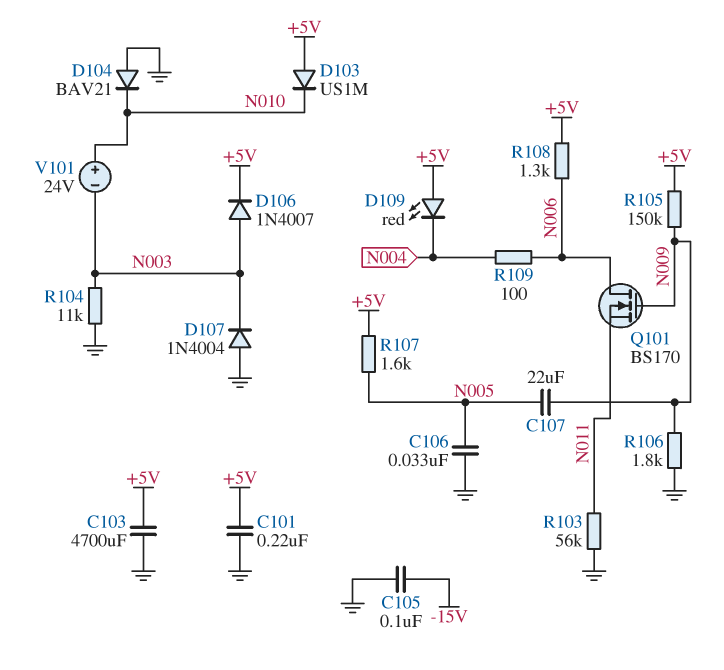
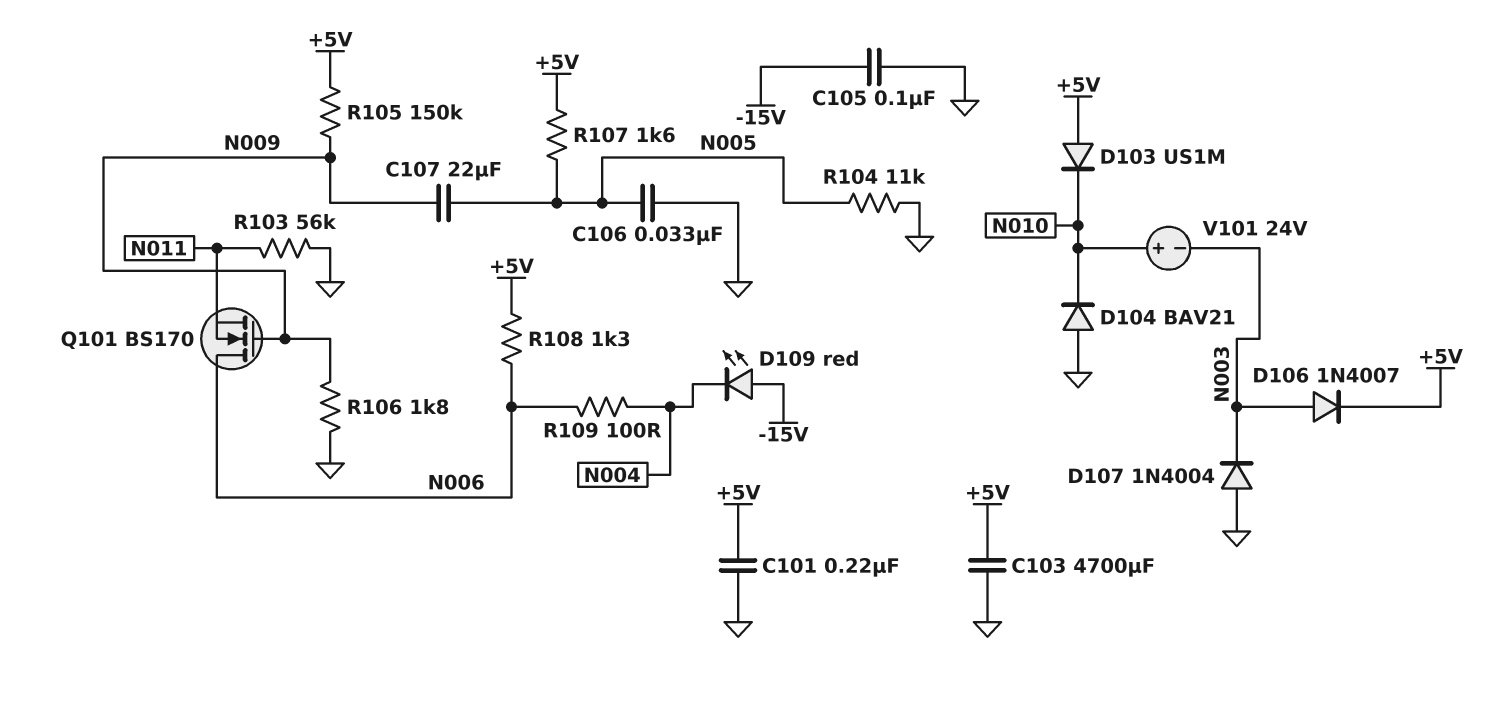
D109: LED red (A +5V, K N004) -> LED red (A -15V, K N004)
R104: 11k (GND, N003) -> 11k (GND, N005)

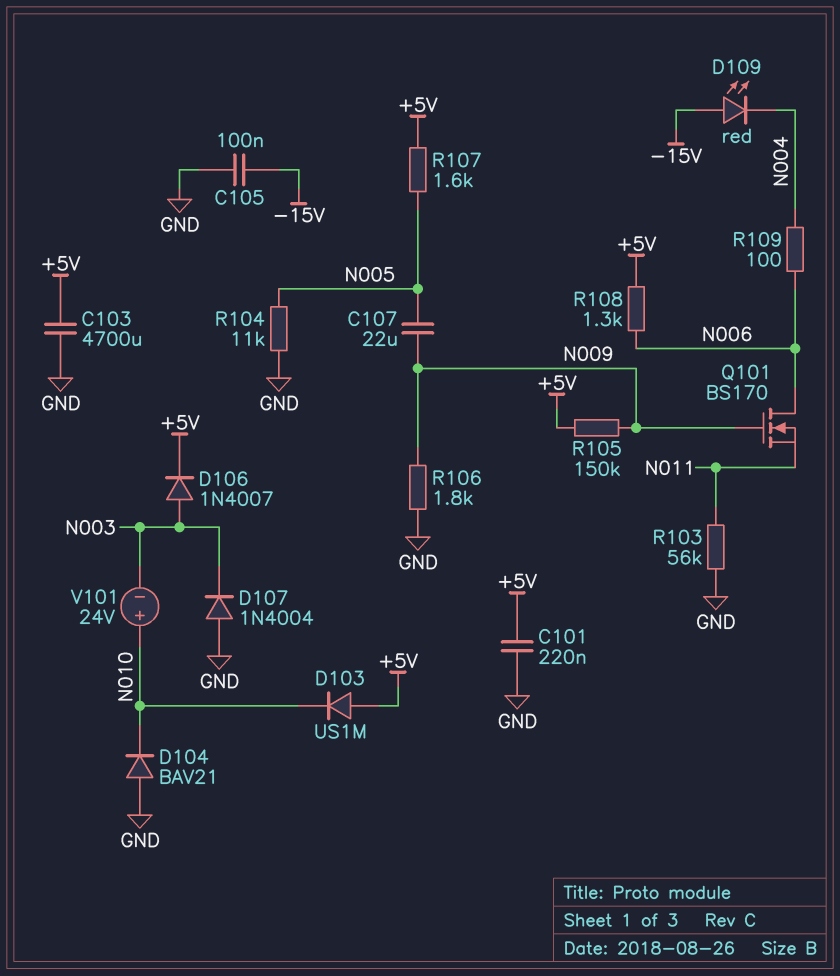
C106: 33nF (GND, N005) -> none

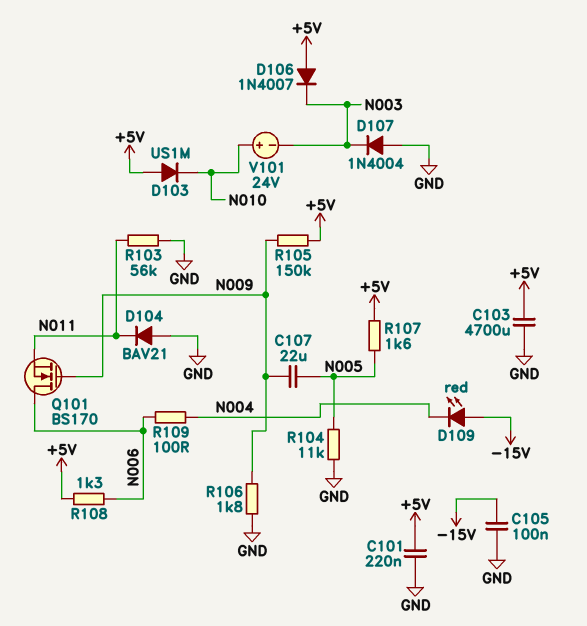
D104: diode BAV21 (A GND, K N010) -> diode BAV21 (A GND, K N011)
D106: diode 1N4007 (A N003, K +5V) -> diode 1N4007 (A +5V, K N003)

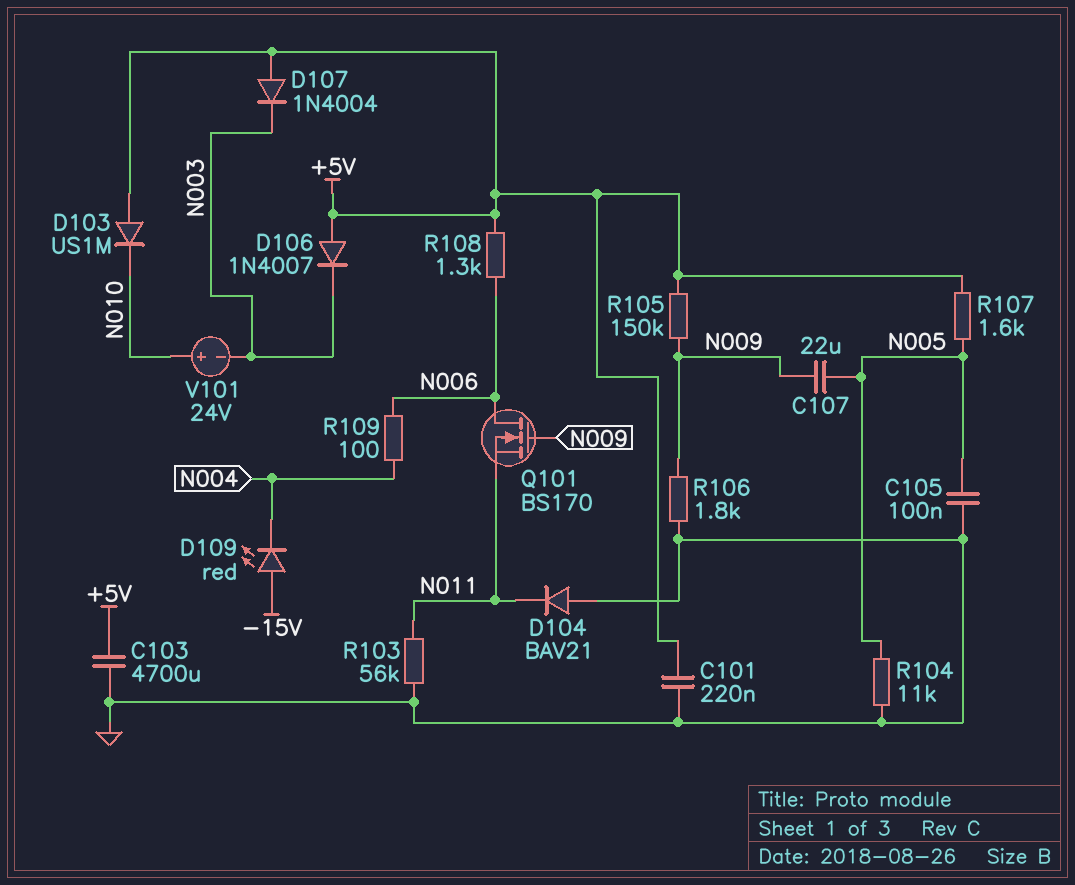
C105: 100nF (-15V, GND) -> 100nF (GND, N005)
D107: diode 1N4004 (A GND, K N003) -> diode 1N4004 (A +5V, K N003)

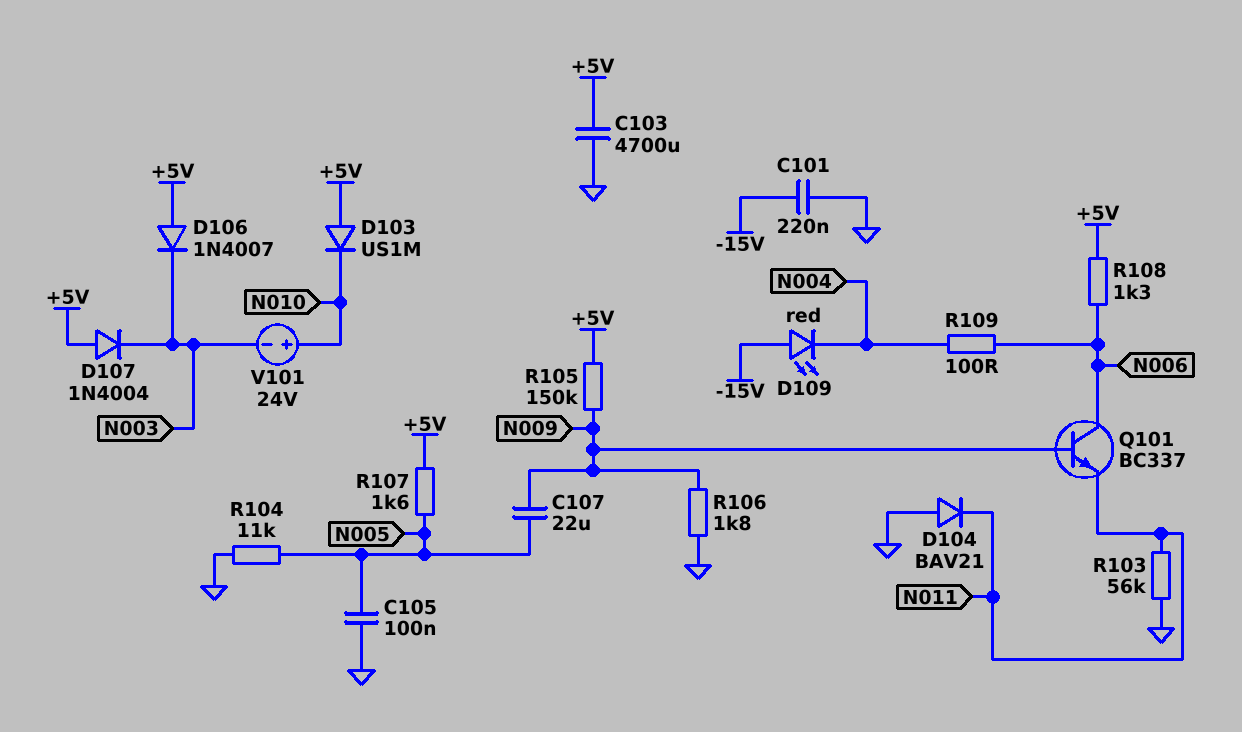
C101: 220nF (+5V, GND) -> 220nF (-15V, GND)
Q101: NMOS BS170 (G N009, D N006, S N011) -> NPN BC337 (B N009, C N006, E N011)

